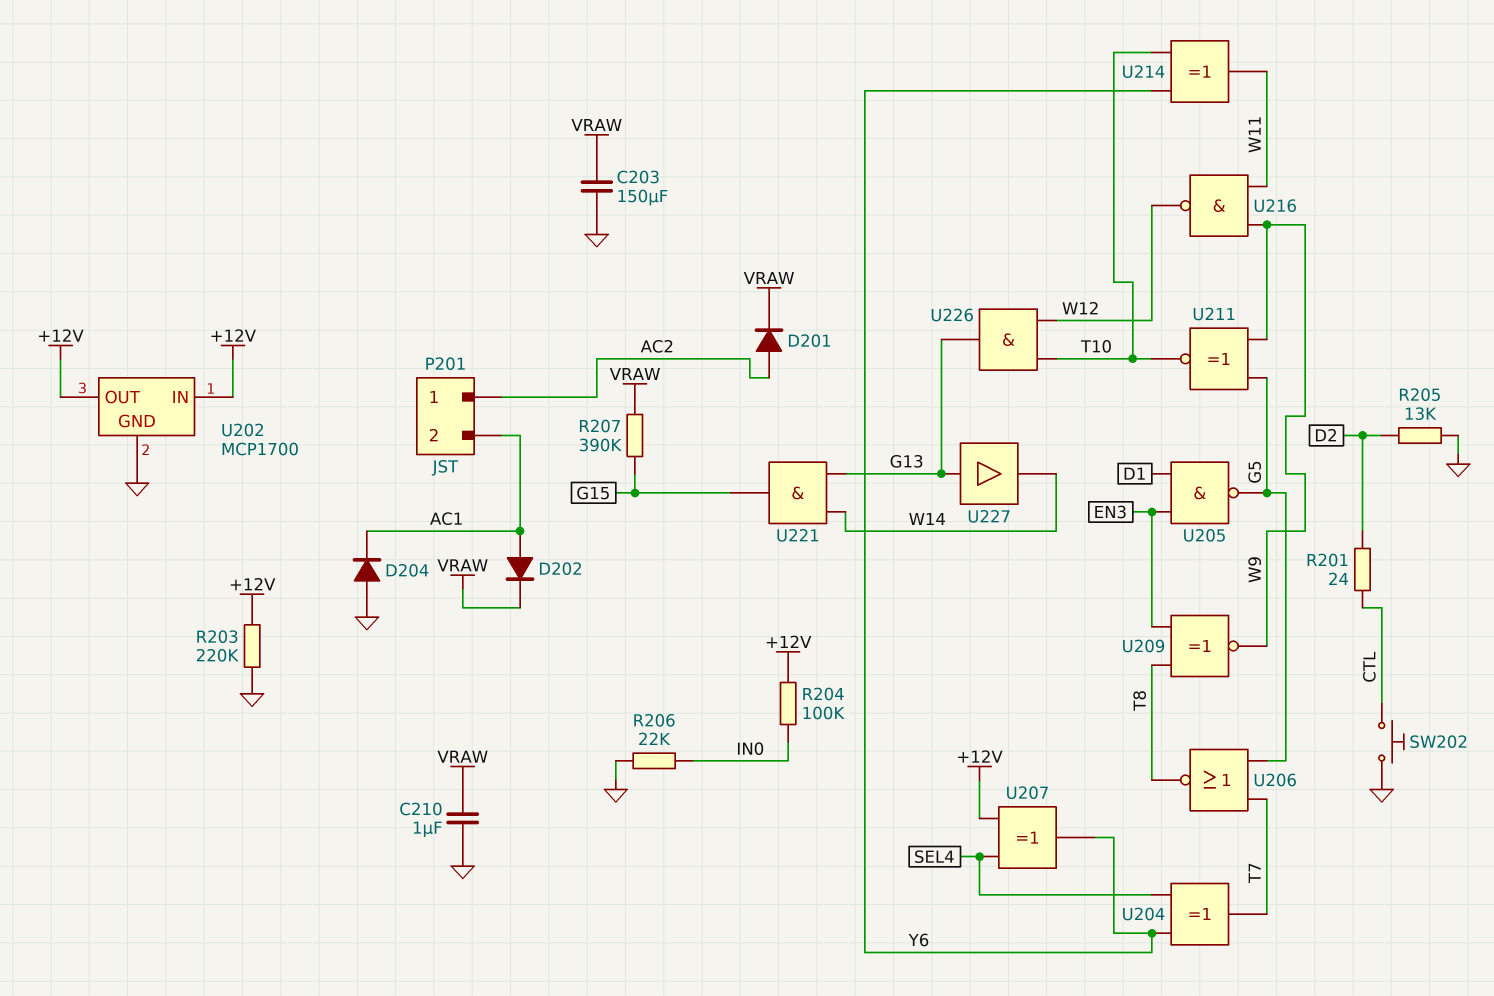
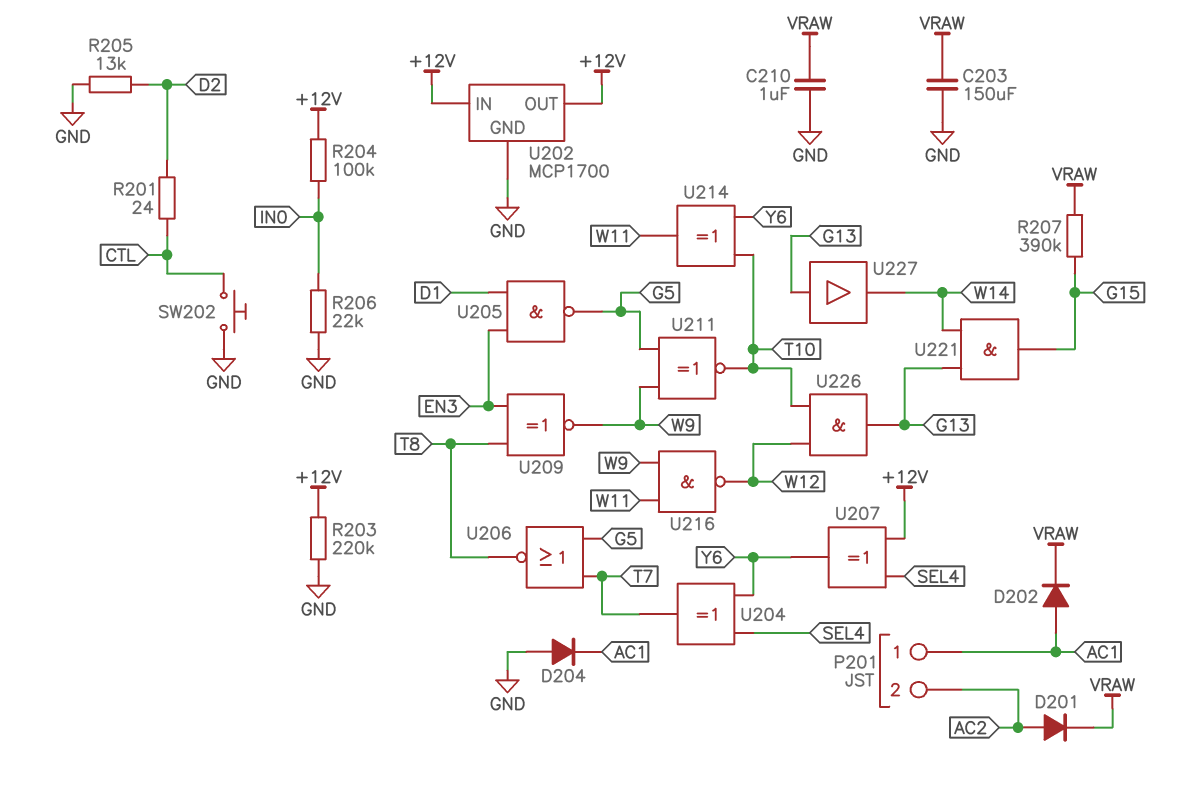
P201 pin 1: AC2 -> AC1
P201 pin 2: AC1 -> AC2

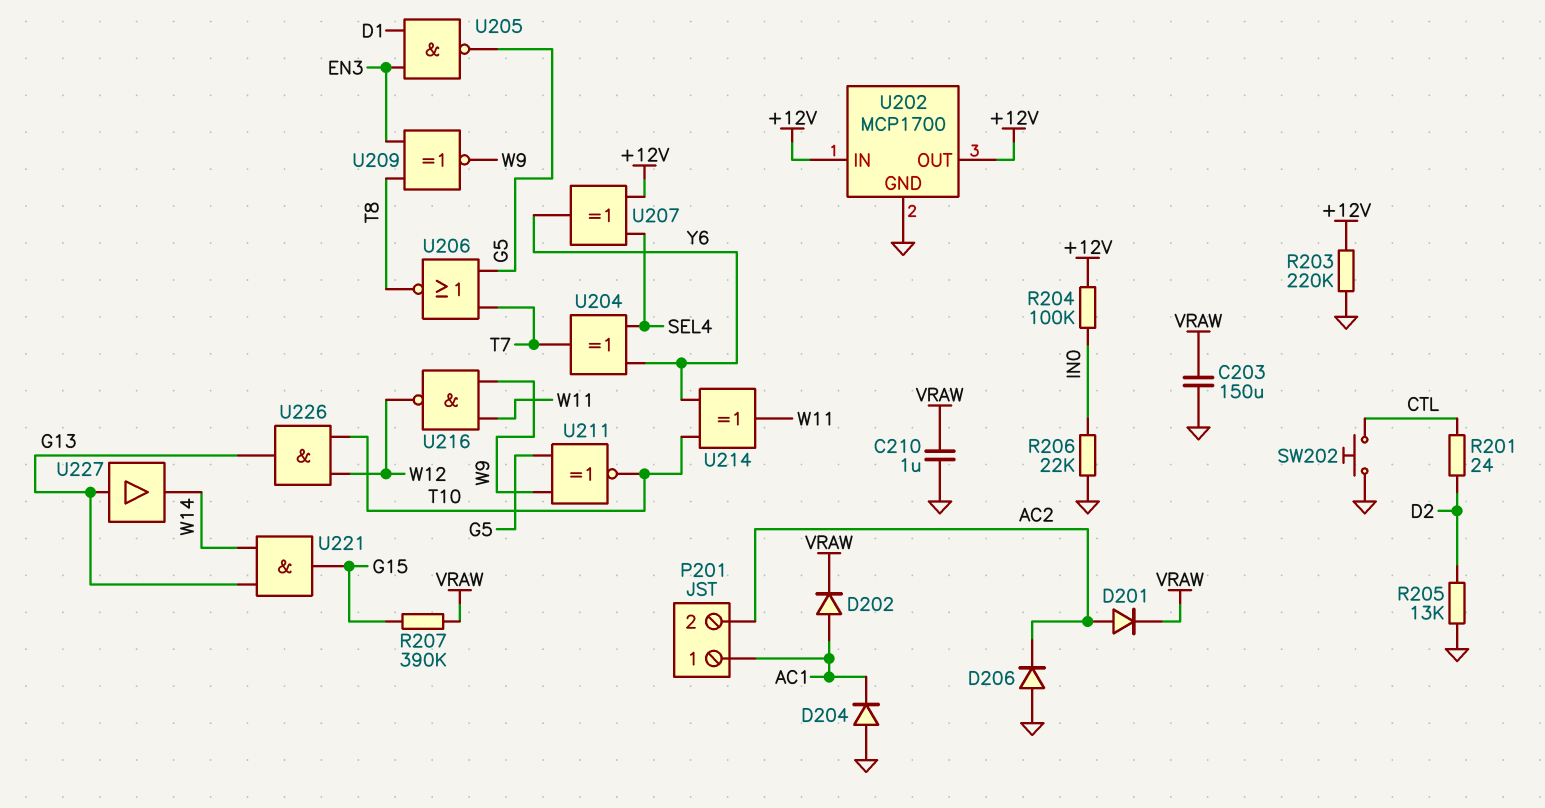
D206: none -> diode (A GND, K AC2)

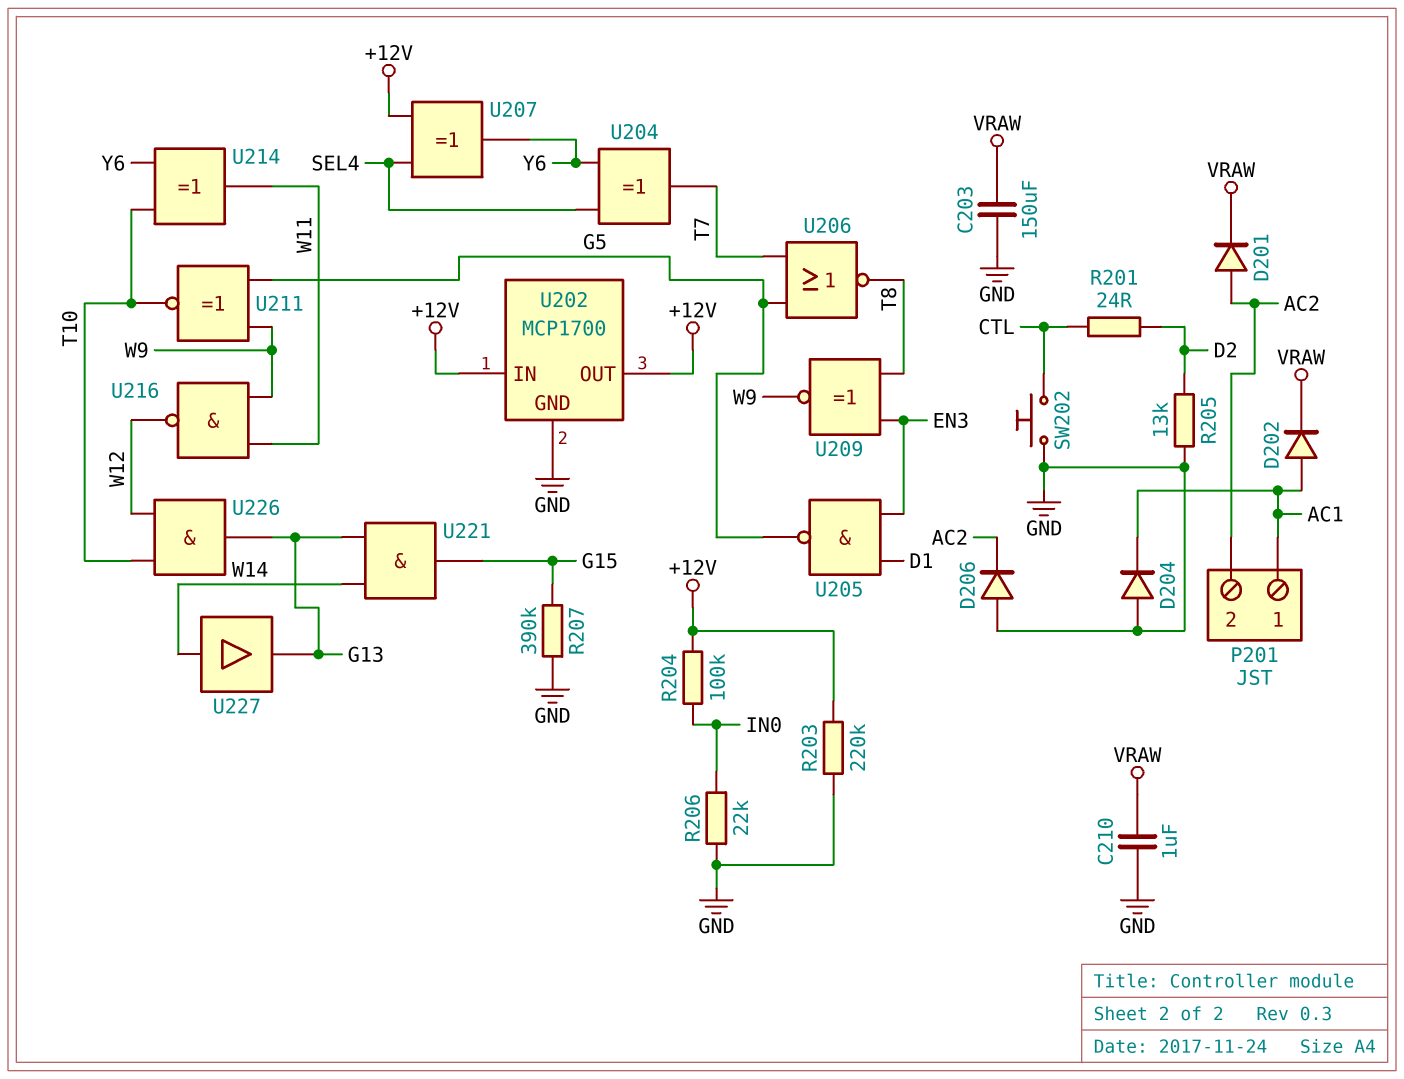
R207: 390k (G15, VRAW) -> 390k (G15, GND)
U227: buffer (in G13, out W14) -> buffer (in W14, out G13)

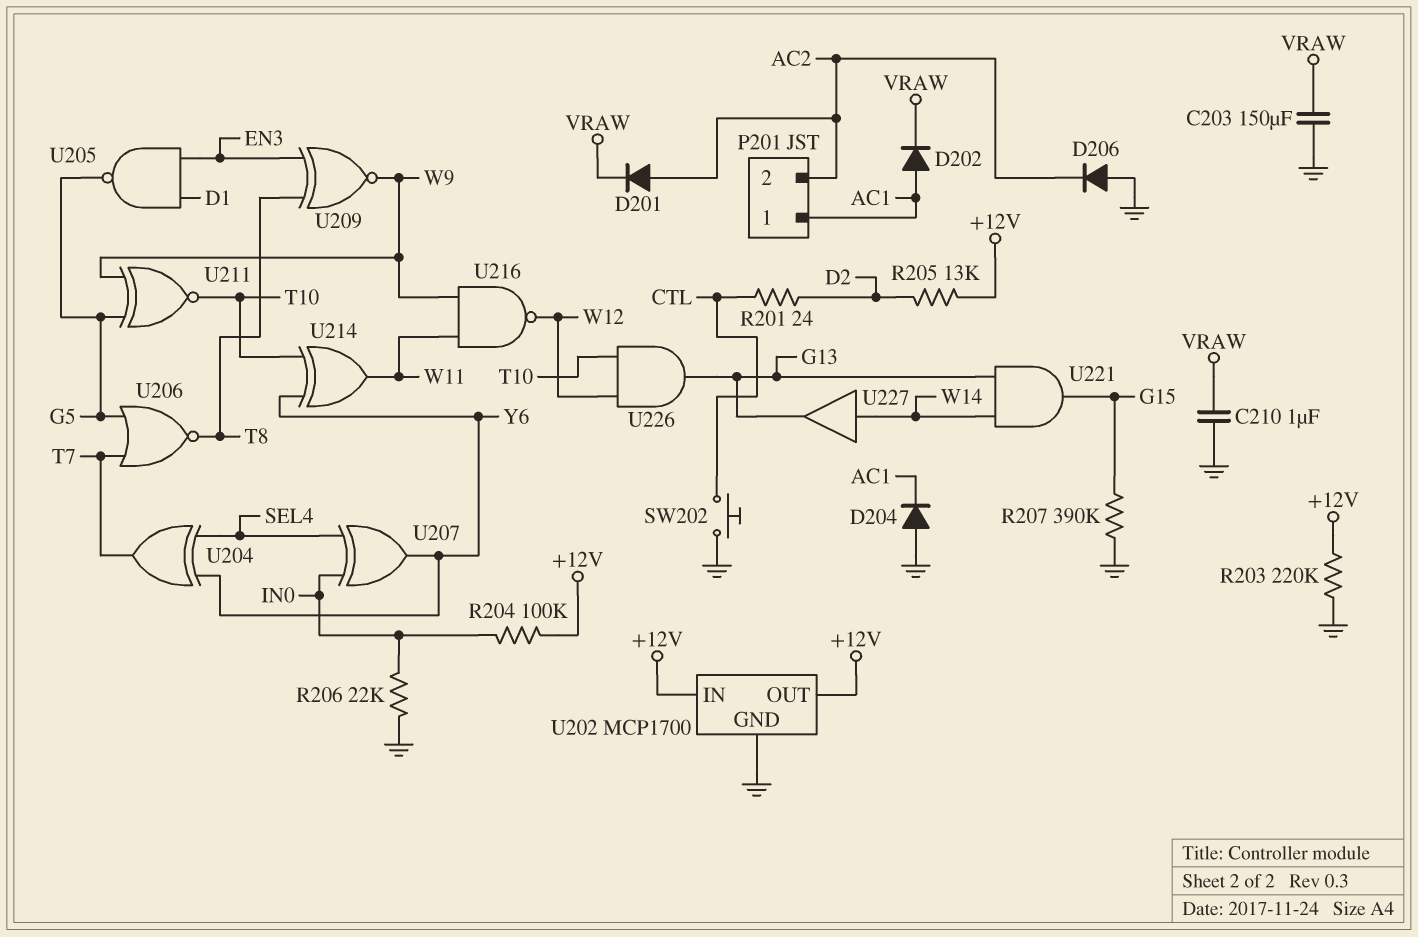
R205: 13k (D2, GND) -> 13k (+12V, D2)
U207: XOR (in +12V, in SEL4, out Y6) -> XOR (in IN0, in SEL4, out Y6)

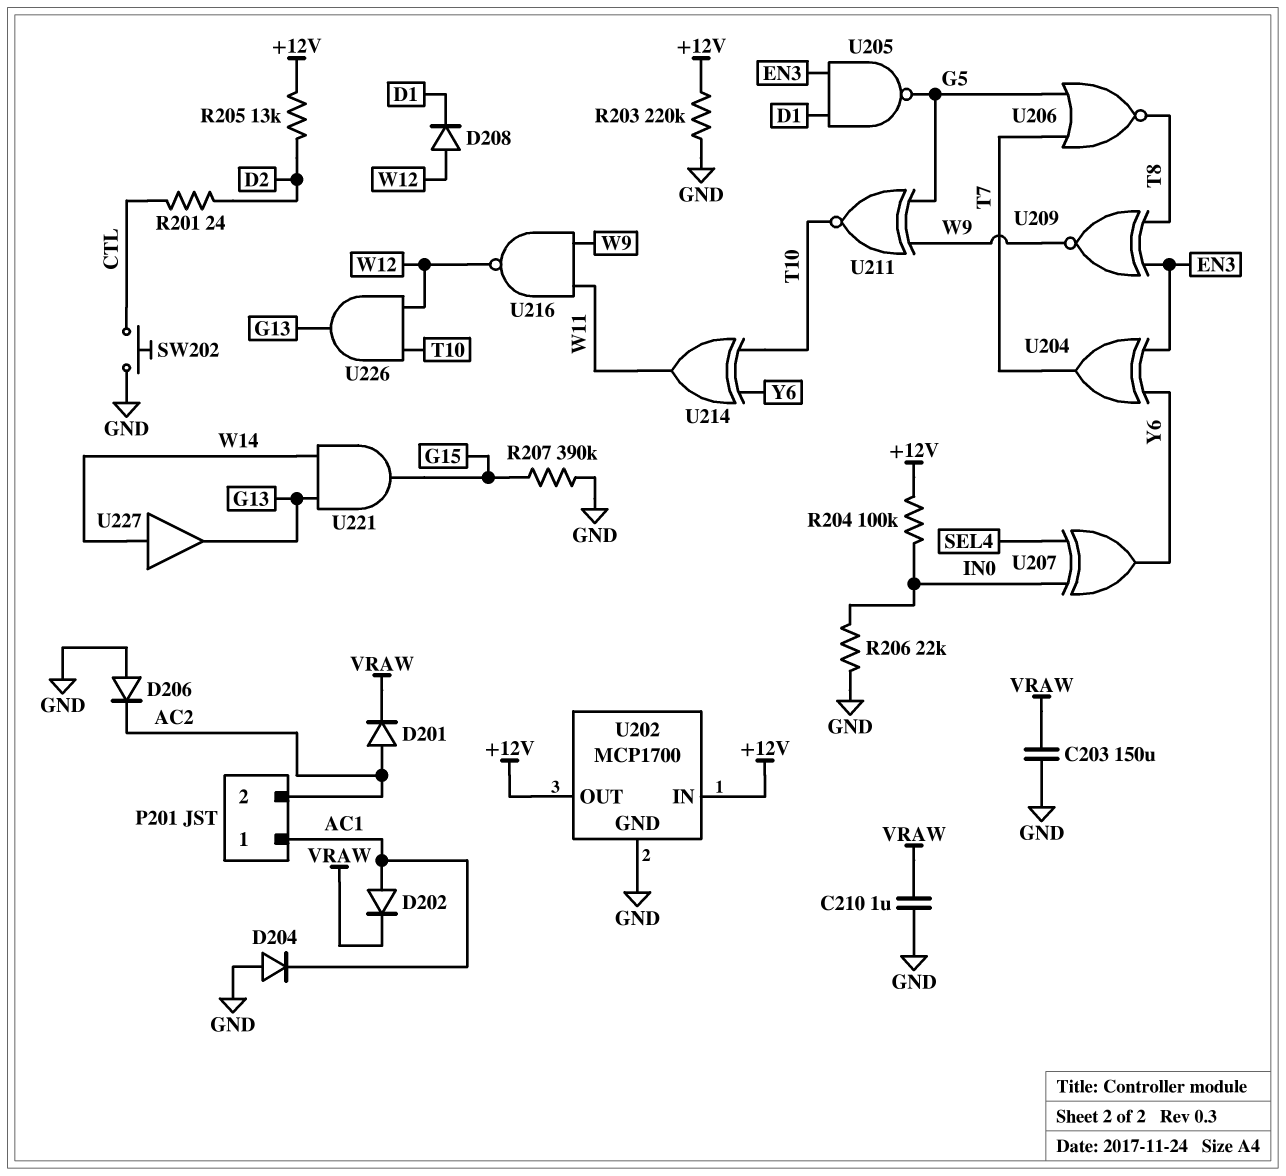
D208: none -> diode (A W12, K D1)
U204: XOR (in SEL4, in Y6, out T7) -> XOR (in EN3, in Y6, out T7)

